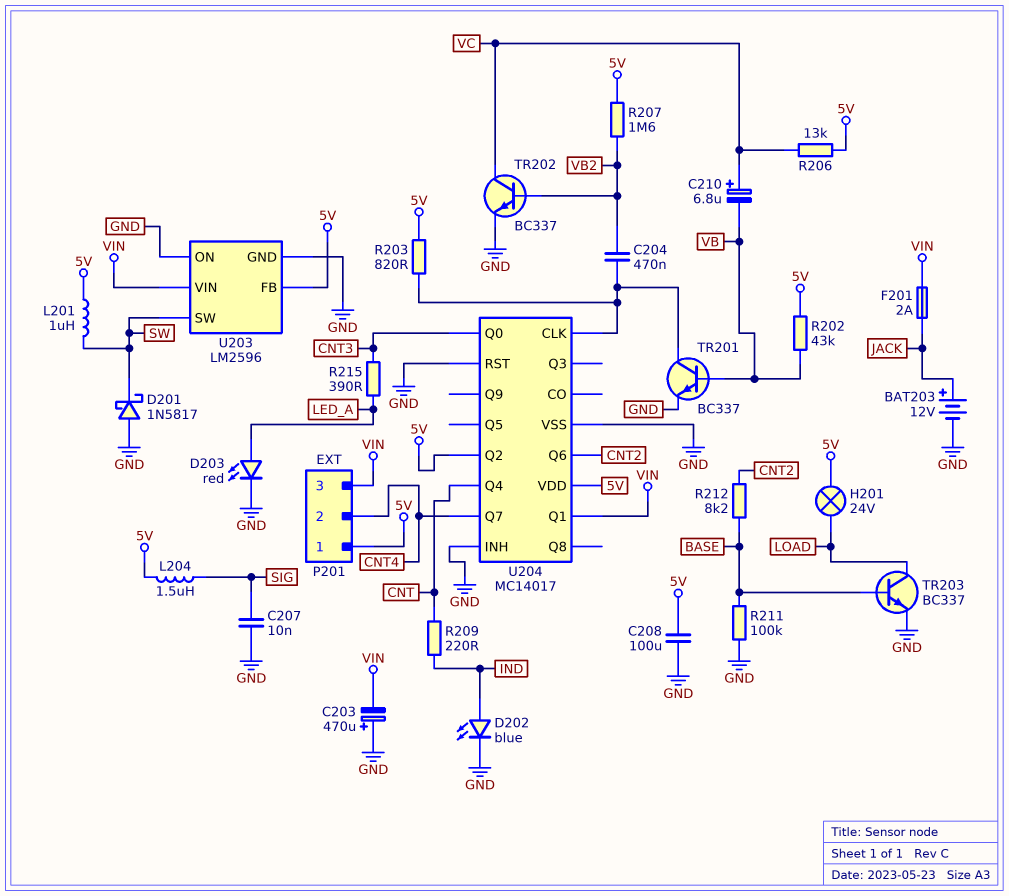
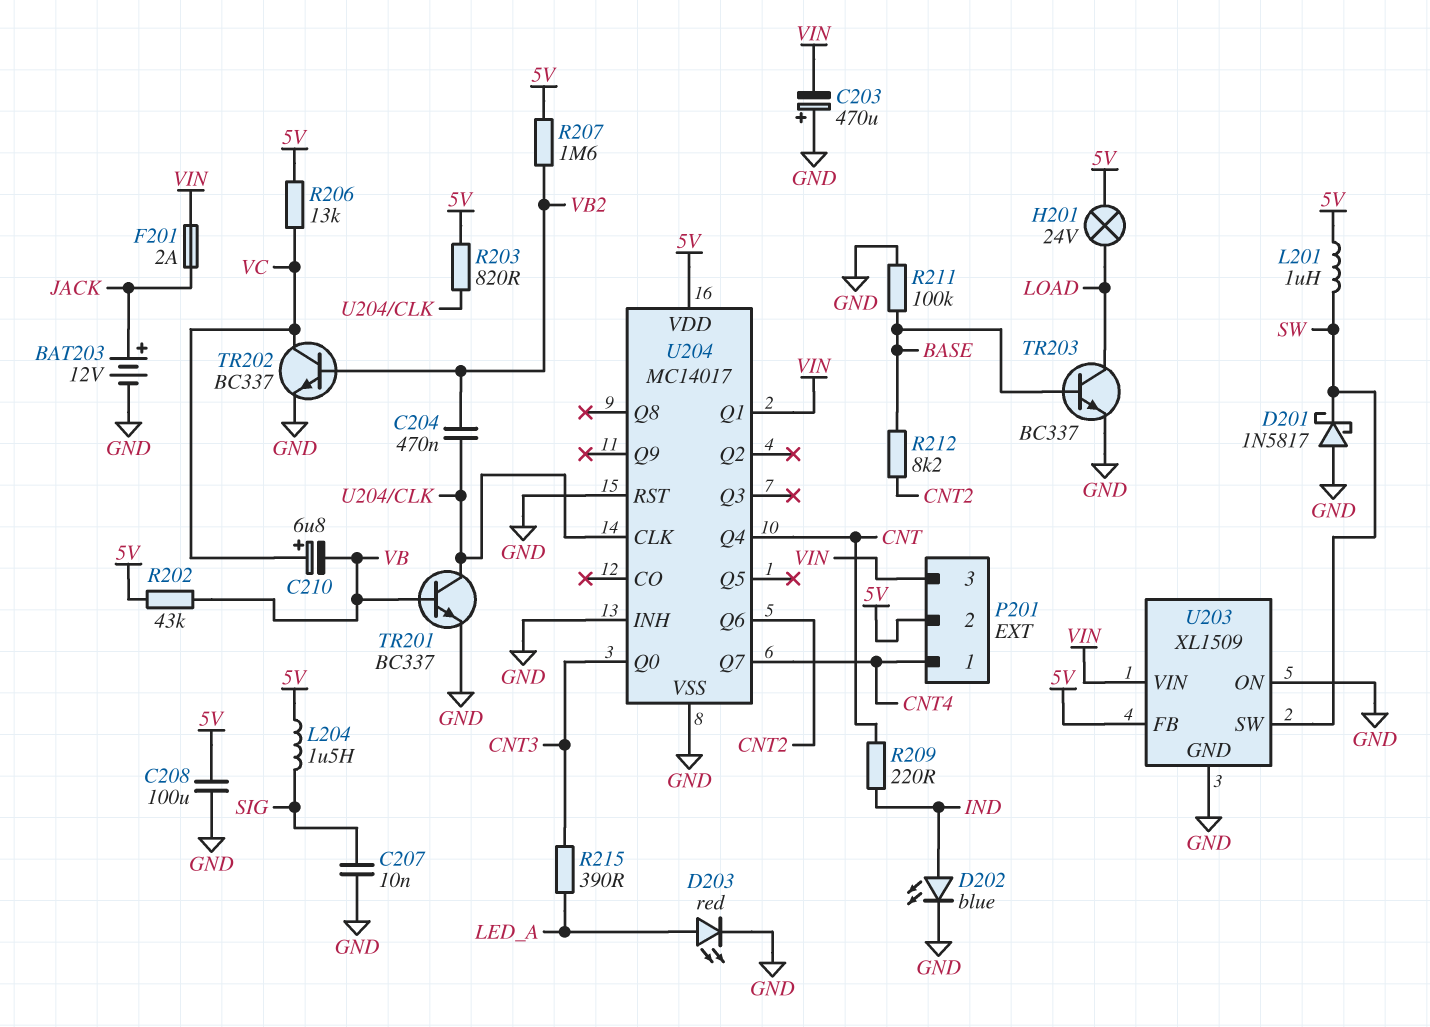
P201 pin 1: 5V -> CNT4
P201 pin 2: CNT4 -> 5V
U203: LM2596 -> XL1509
U204 pin Q2: 5V -> none

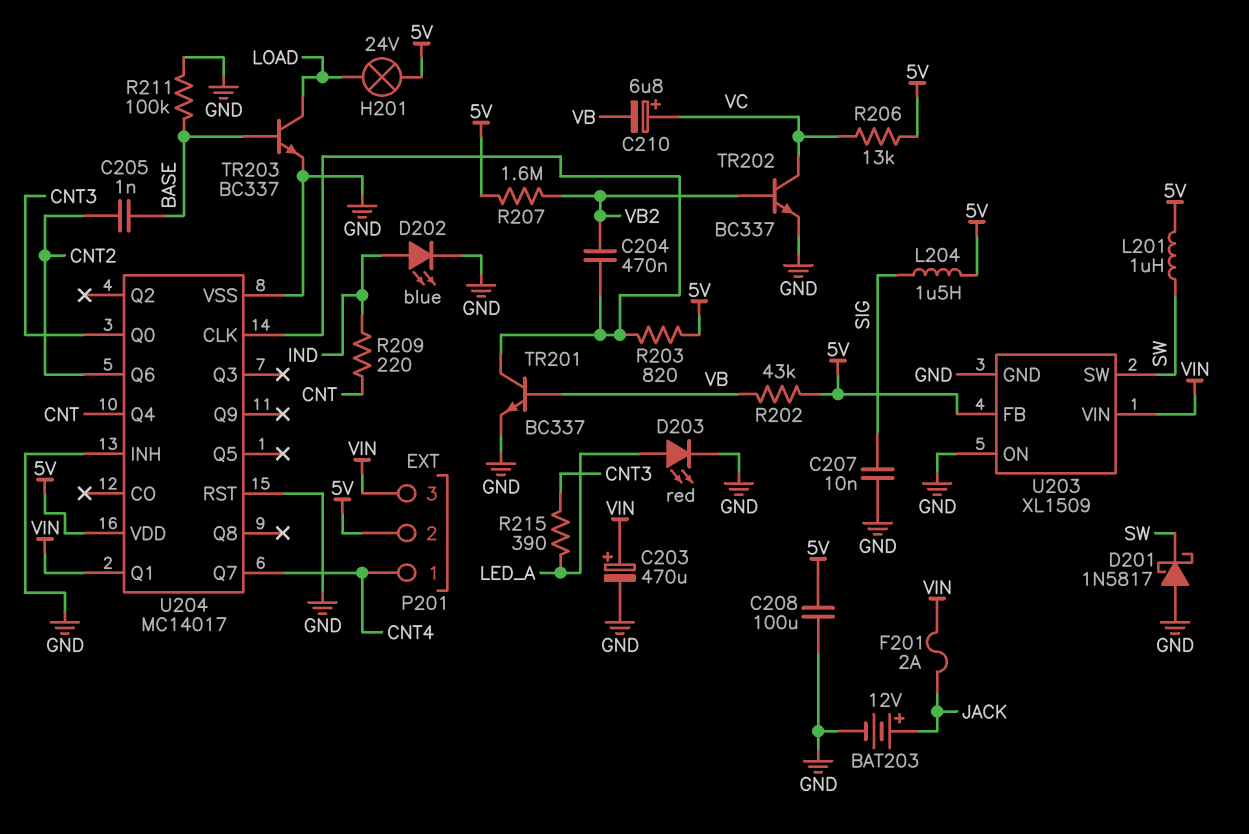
C203: 470uF (plus GND, minus VIN) -> 470uF (plus VIN, minus GND)
C205: none -> 1nF (BASE, CNT2)
R212: 8.2k (BASE, CNT2) -> none

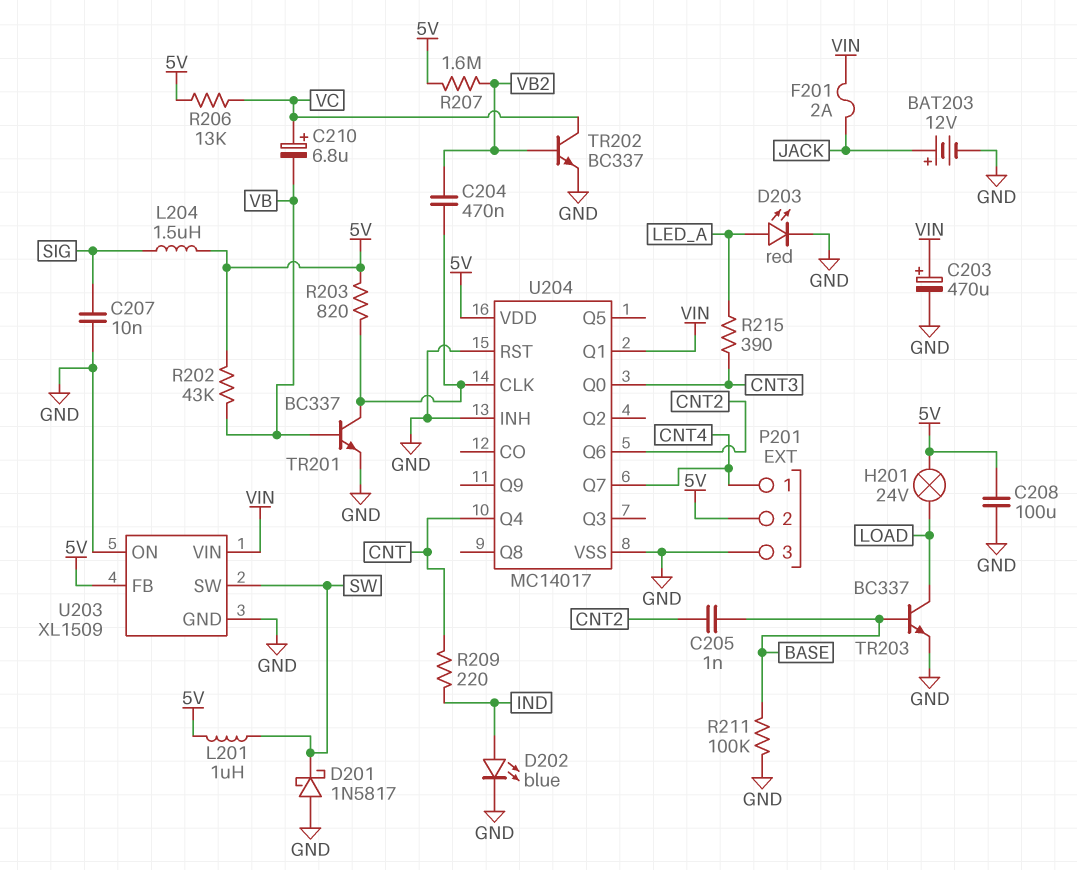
P201 pin 3: VIN -> GND

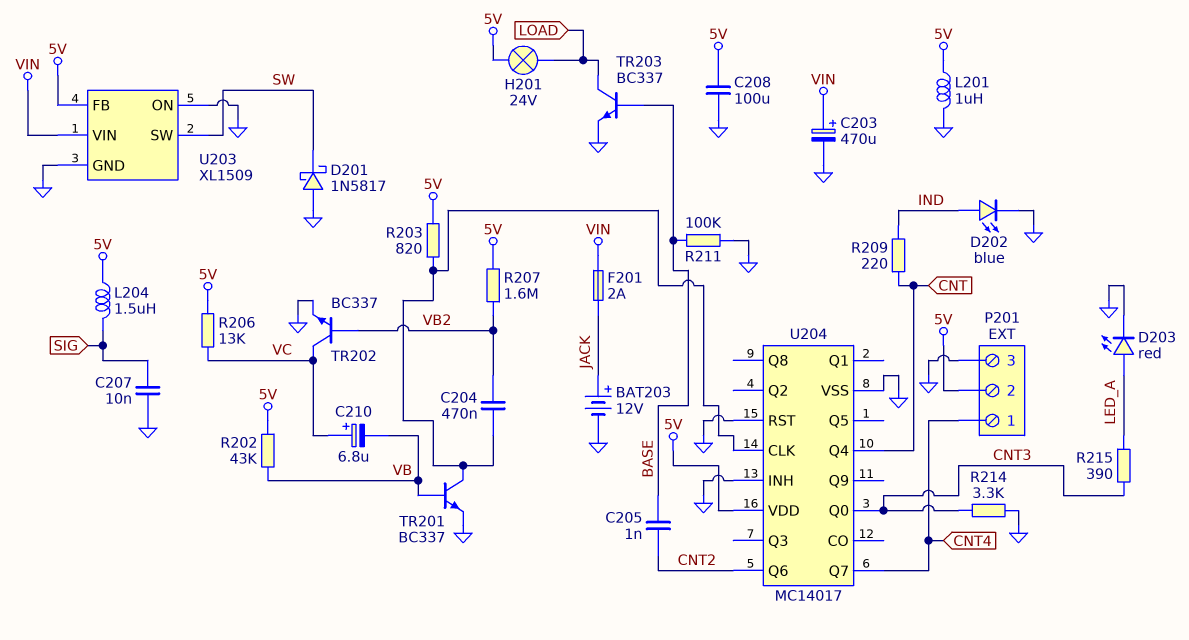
L201: 1uH (5V, SW) -> 1uH (5V, GND)
R214: none -> 3.3k (CNT3, GND)
U204 pin Q1: VIN -> none

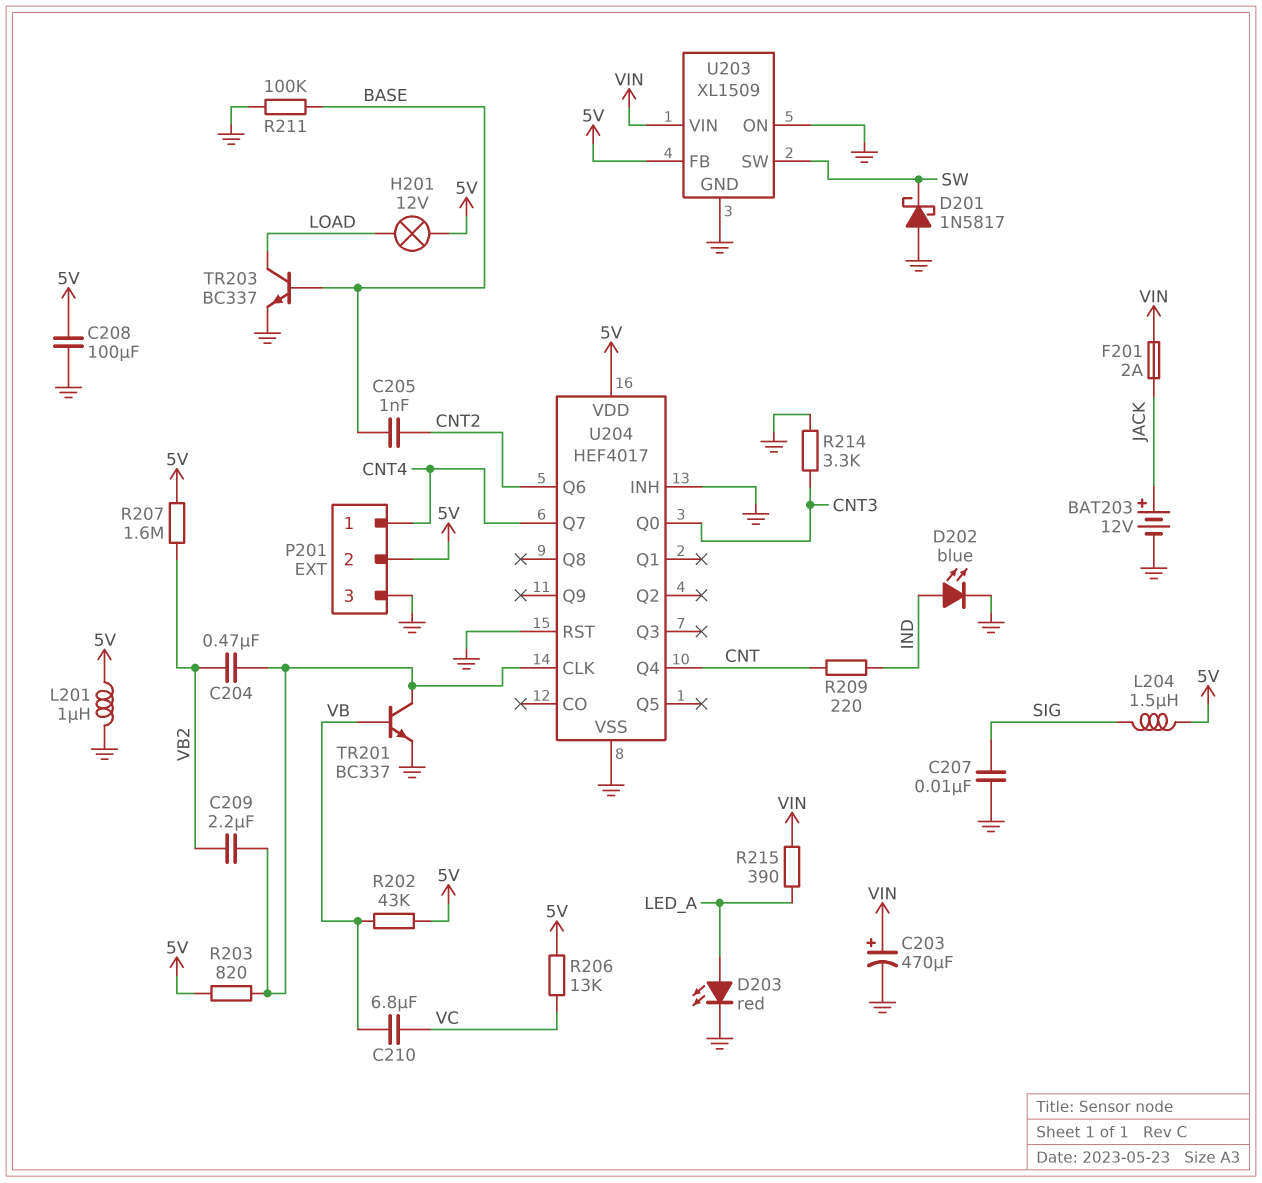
C209: none -> 2.2uF (U204/CLK, VB2)
C210: 6.8uF (plus VC, minus VB) -> 6.8uF (VB, VC)
H201: lamp 24V (5V, LOAD) -> lamp 12V (5V, LOAD)
R215: 390 (CNT3, LED_A) -> 390 (LED_A, VIN)
TR202: NPN BC337 (B VB2, C VC, E GND) -> none
U204: MC14017 -> HEF4017

